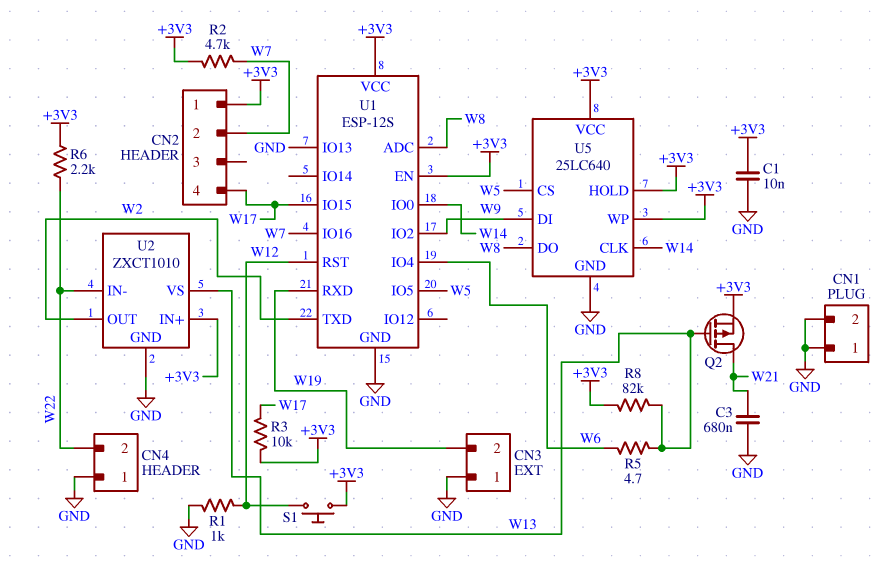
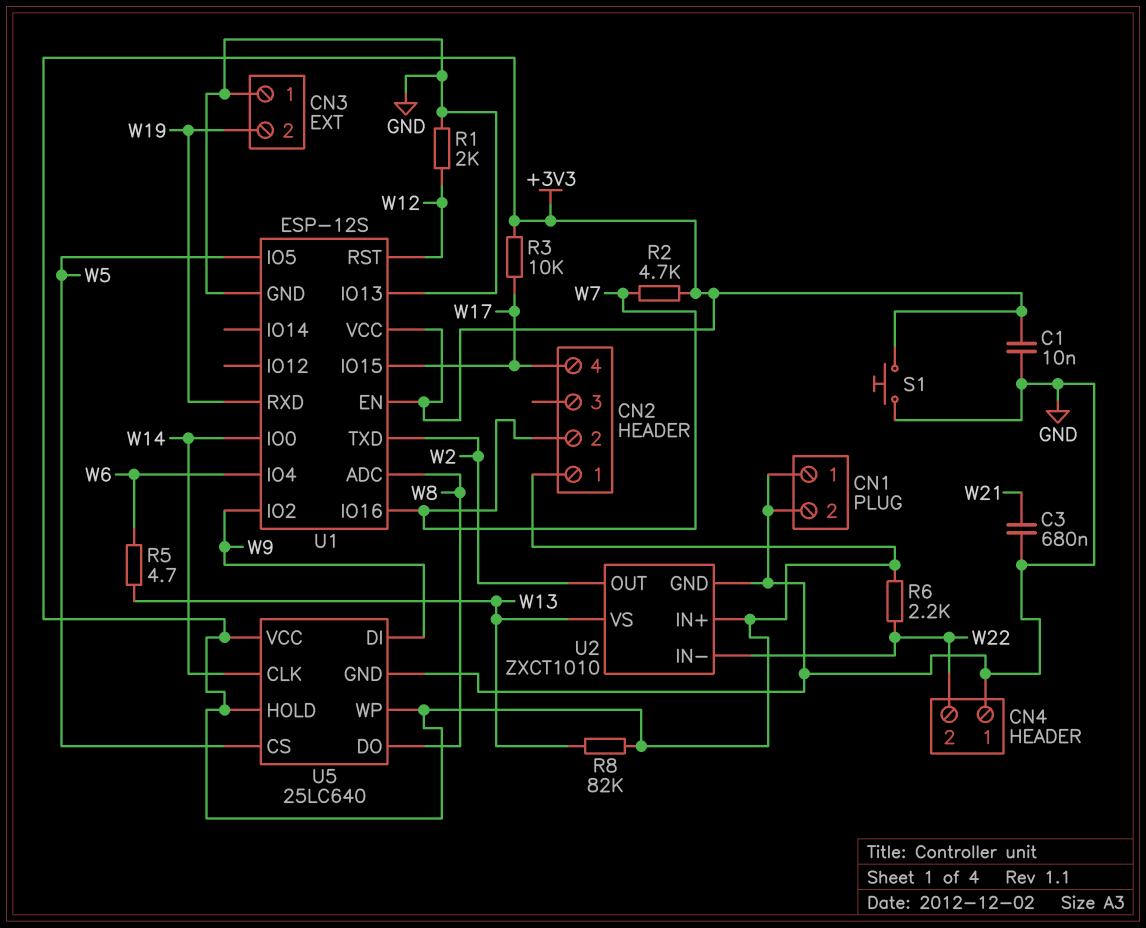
Q2: PMOS (G W13, D W21, S +3V3) -> none
R1: 1k (GND, W12) -> 2k (GND, W12)
S1: button (+3V3, W12) -> button (+3V3, GND)

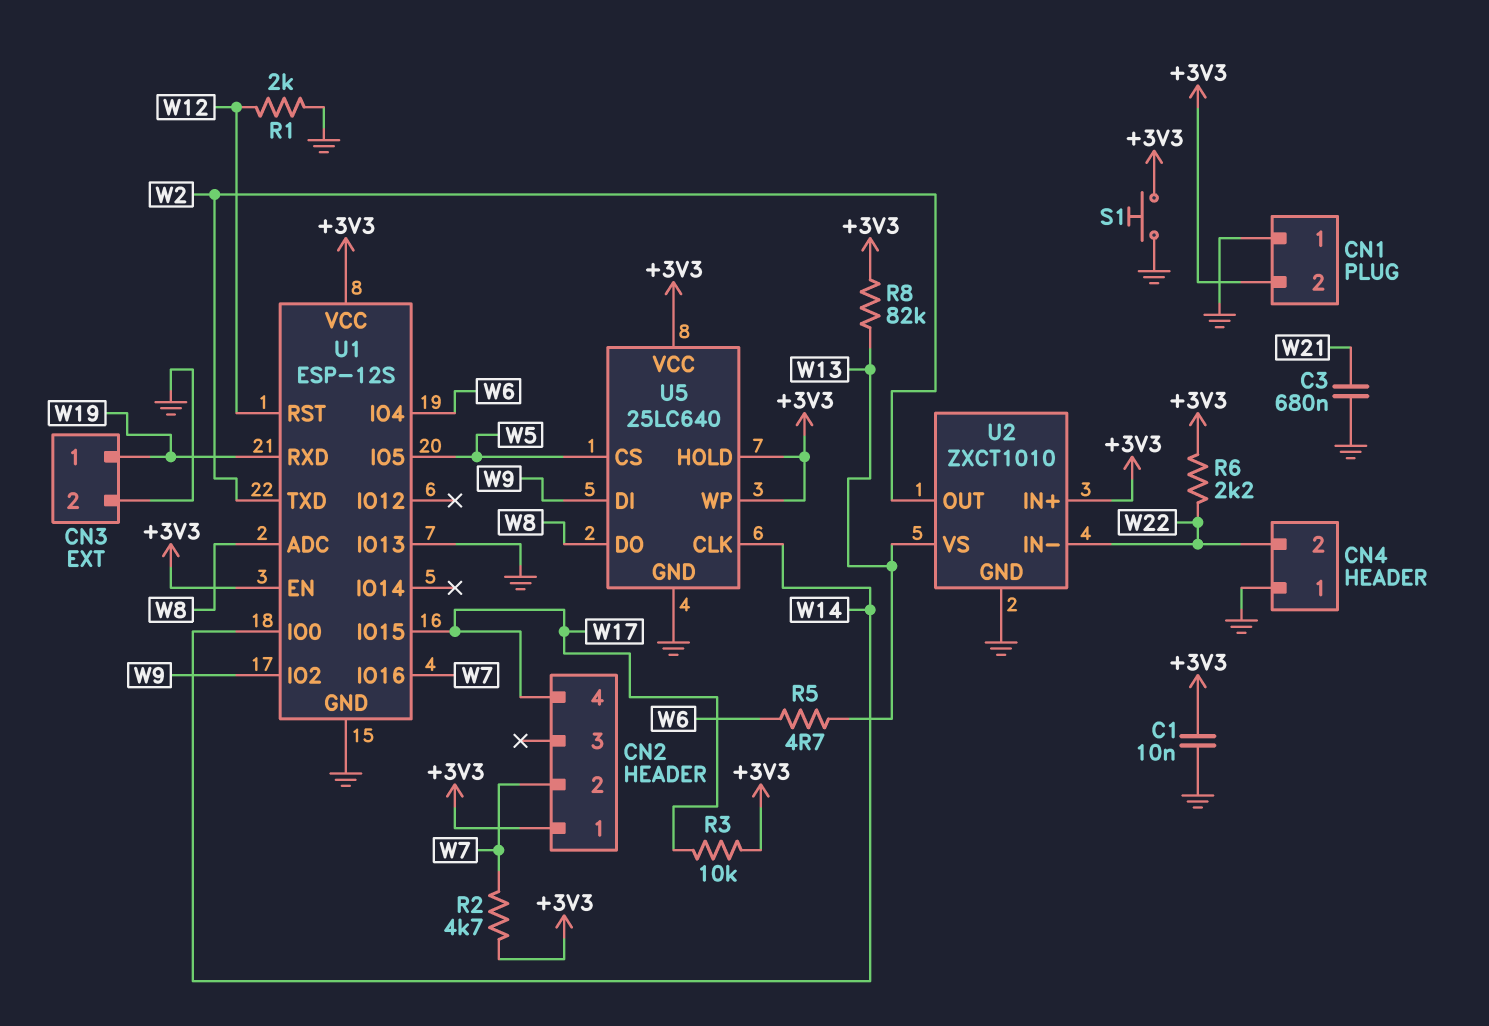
CN1 pin 2: GND -> +3V3
CN3 pin 1: GND -> W19
CN3 pin 2: W19 -> GND

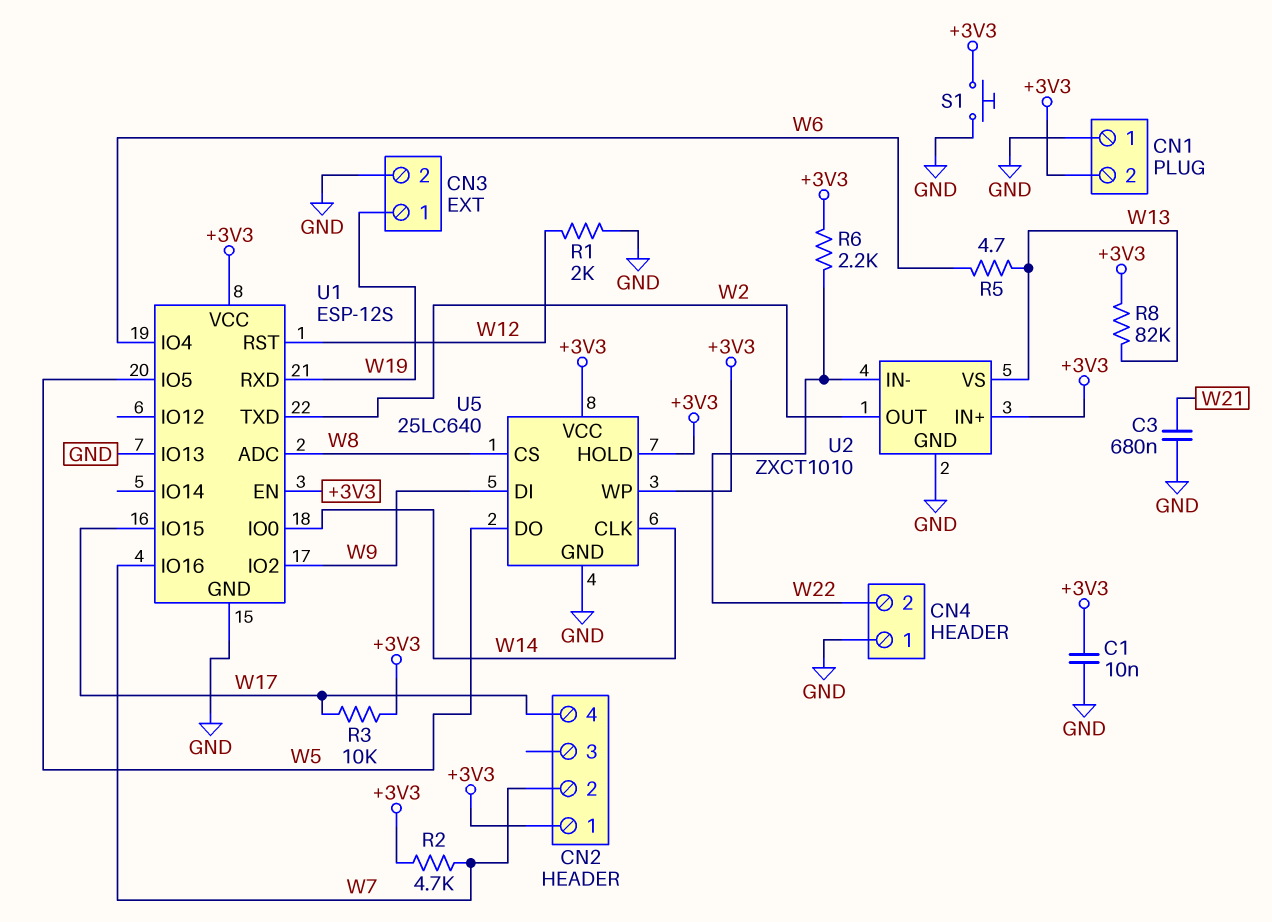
U5 pin CS: W5 -> W8
U5 pin DO: W8 -> W5

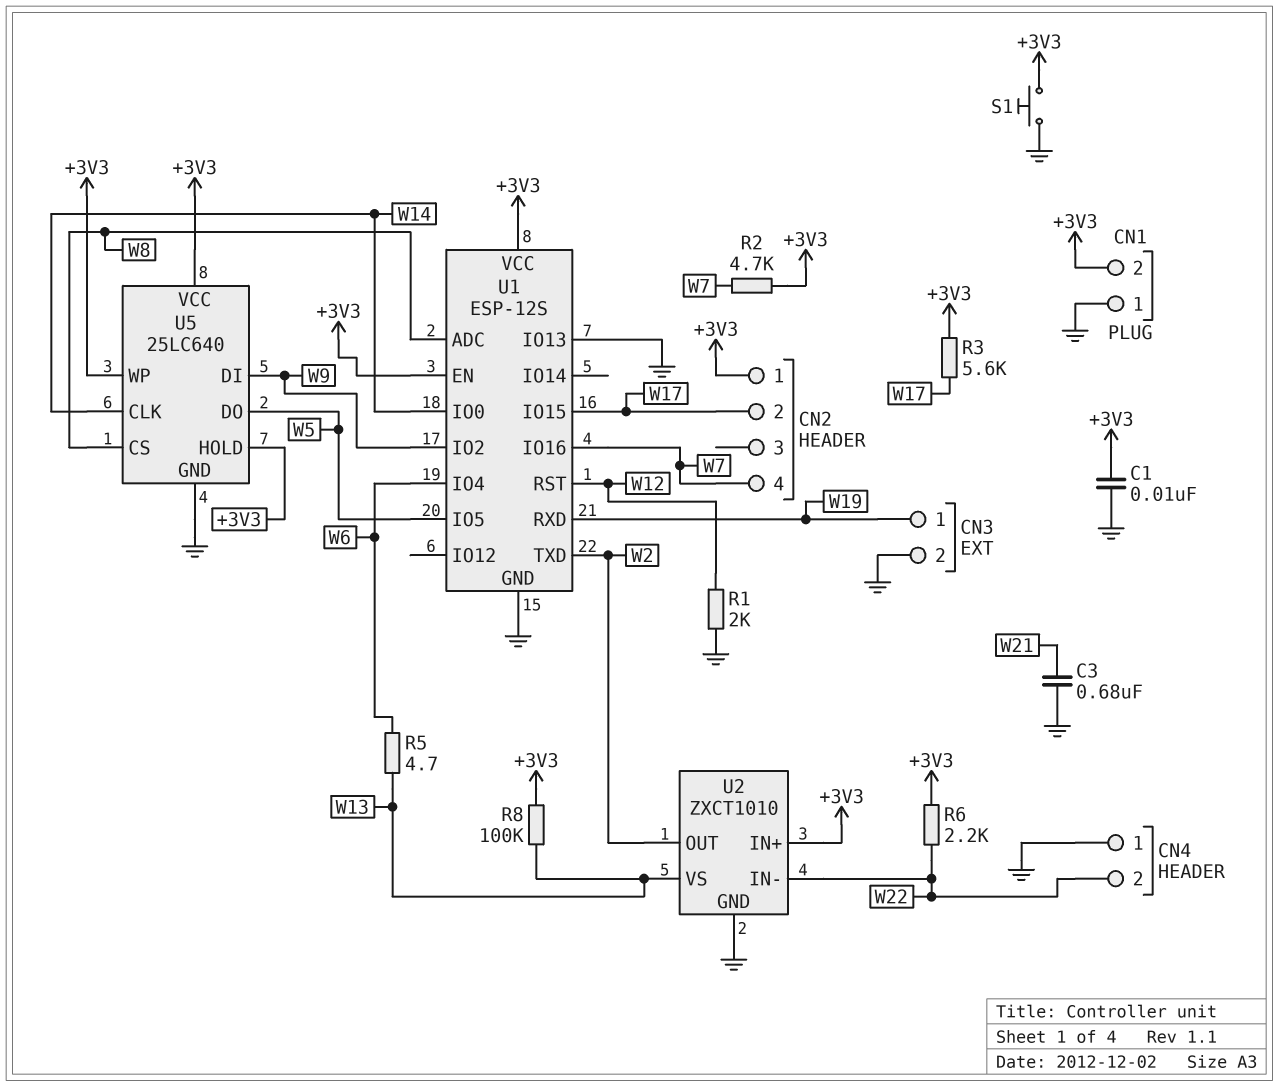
CN2 pin 2: W7 -> W17
CN2 pin 4: W17 -> W7
R3: 10k (+3V3, W17) -> 5.6k (+3V3, W17)
R8: 82k (+3V3, W13) -> 100k (+3V3, W13)

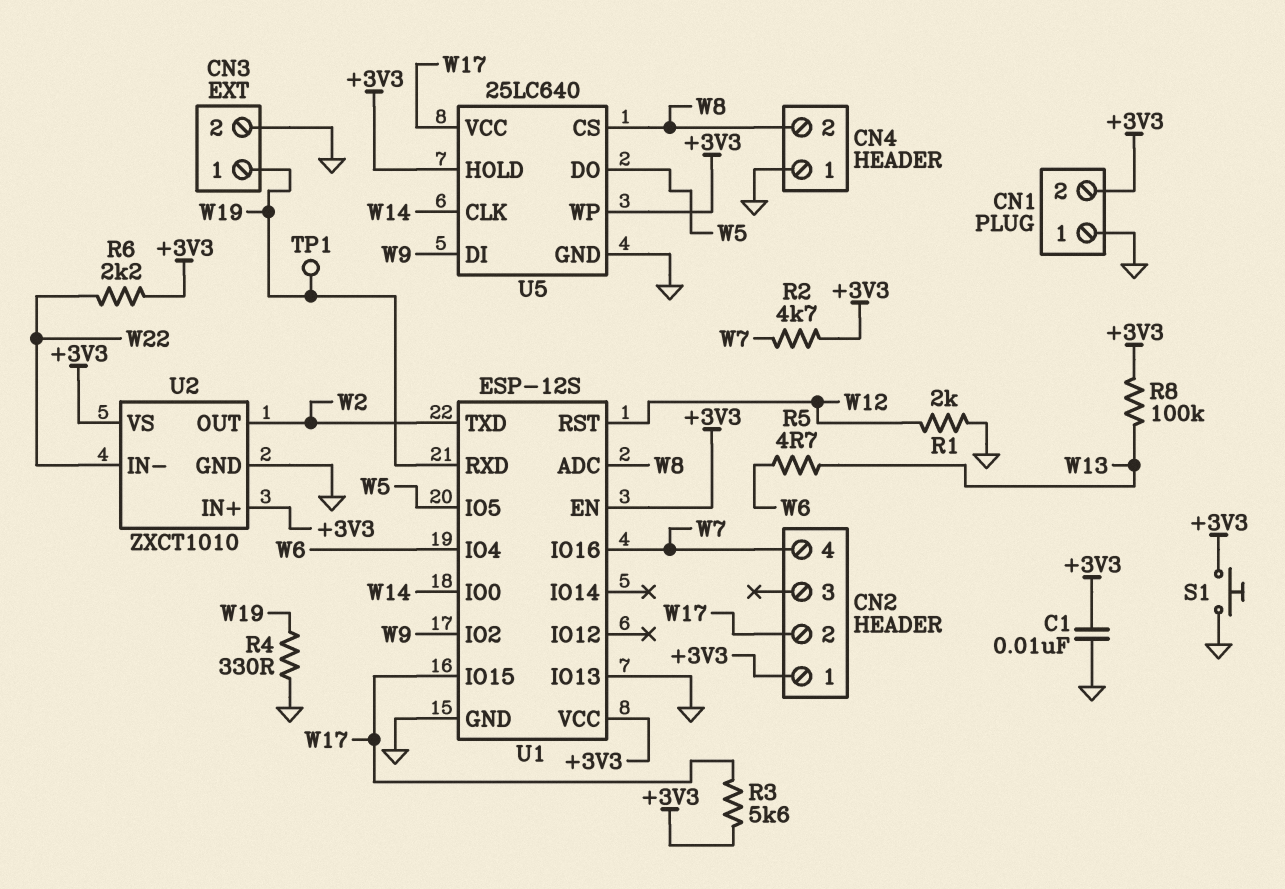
C3: 680nF (GND, W21) -> none
CN4 pin 2: W22 -> W8
R4: none -> 330 (GND, W19)
TP1: none -> test point (W19)
U2 pin VS: W13 -> +3V3
U5 pin VCC: +3V3 -> W17

